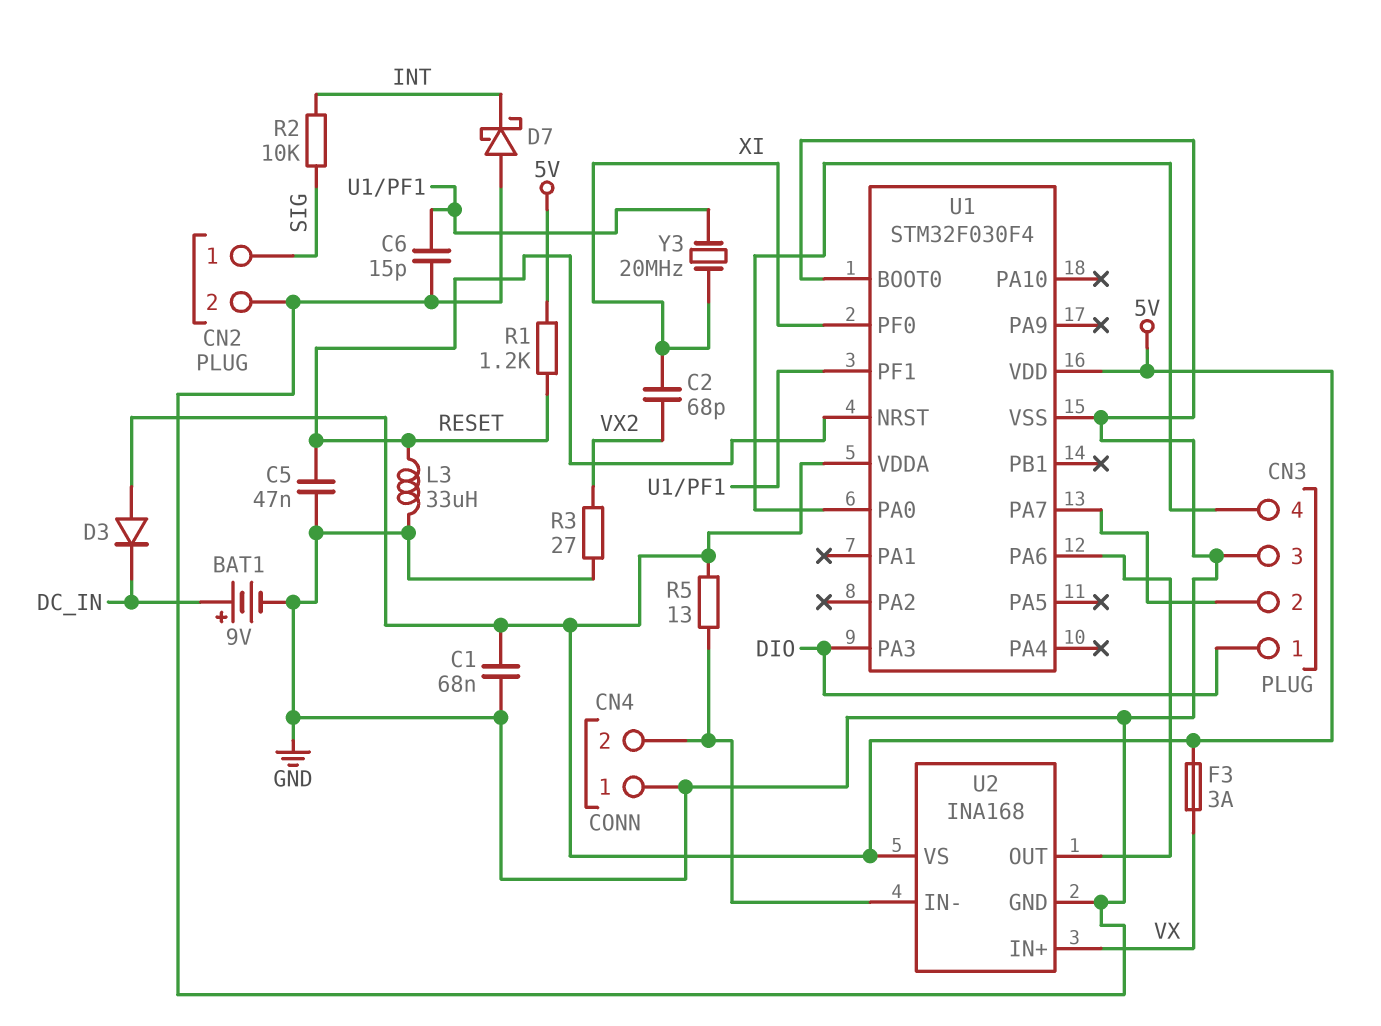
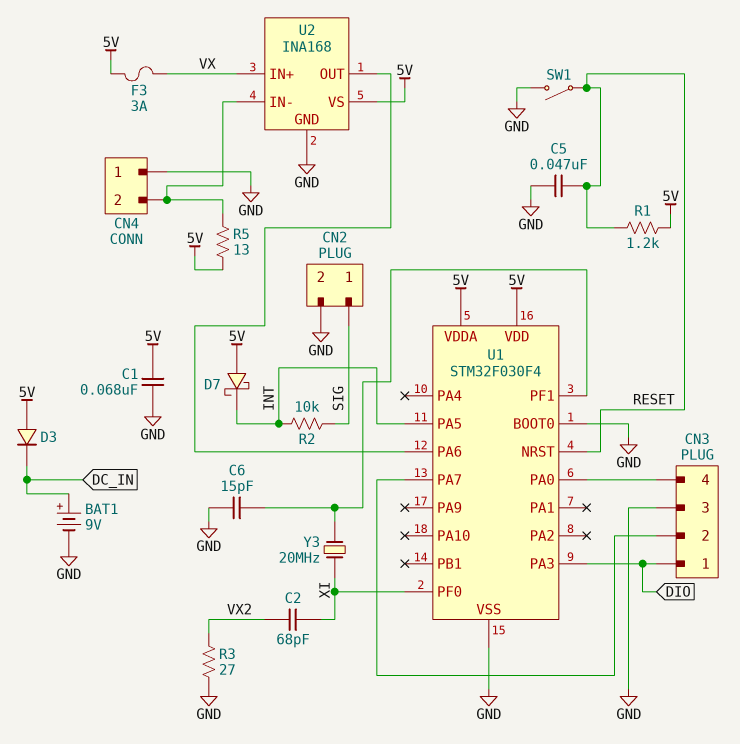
D7: schottky (A GND, K INT) -> schottky (A 5V, K INT)
L3: 33uH (GND, RESET) -> none
SW1: none -> switch (GND, RESET)
U1 pin PA5: none -> INT

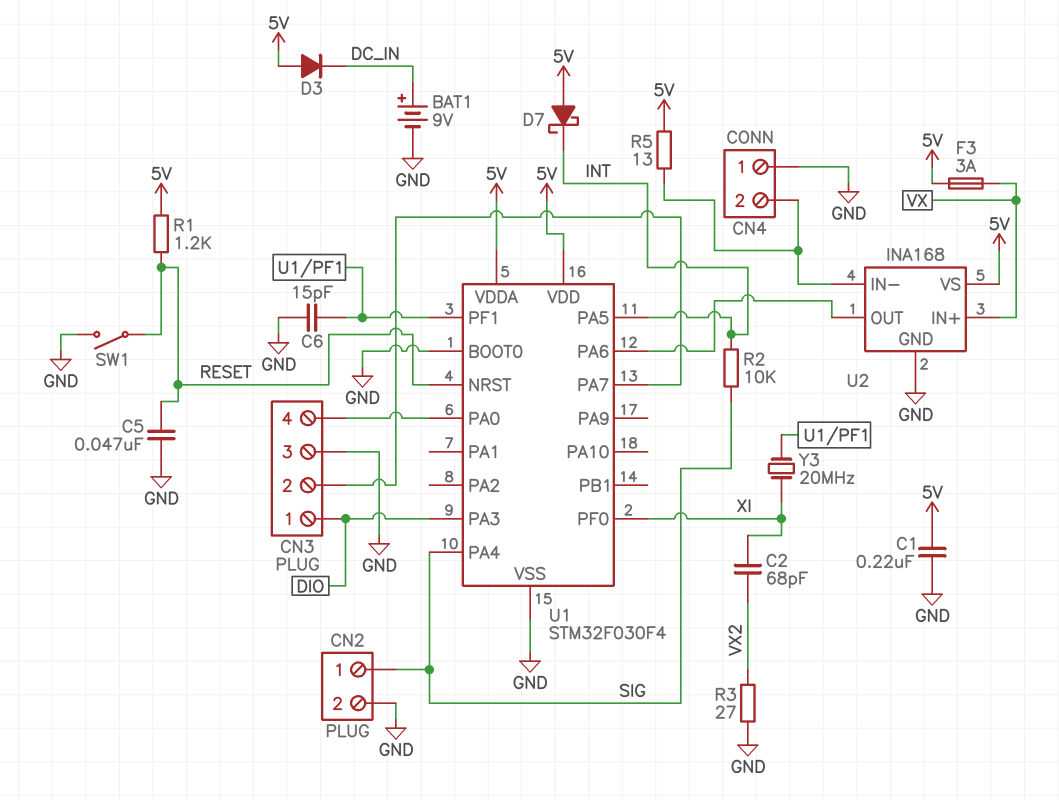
C1: 68nF (5V, GND) -> 220nF (5V, GND)
U1 pin PA4: none -> SIG

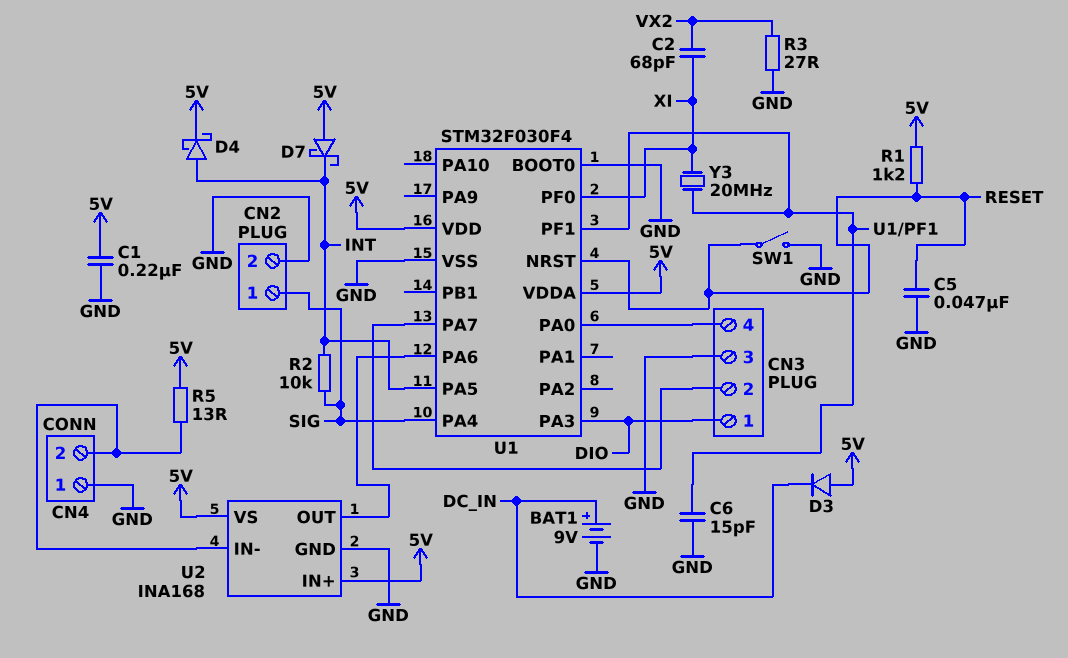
D4: none -> schottky (A INT, K 5V)
F3: 3A (5V, VX) -> none
U2 pin IN+: VX -> 5V

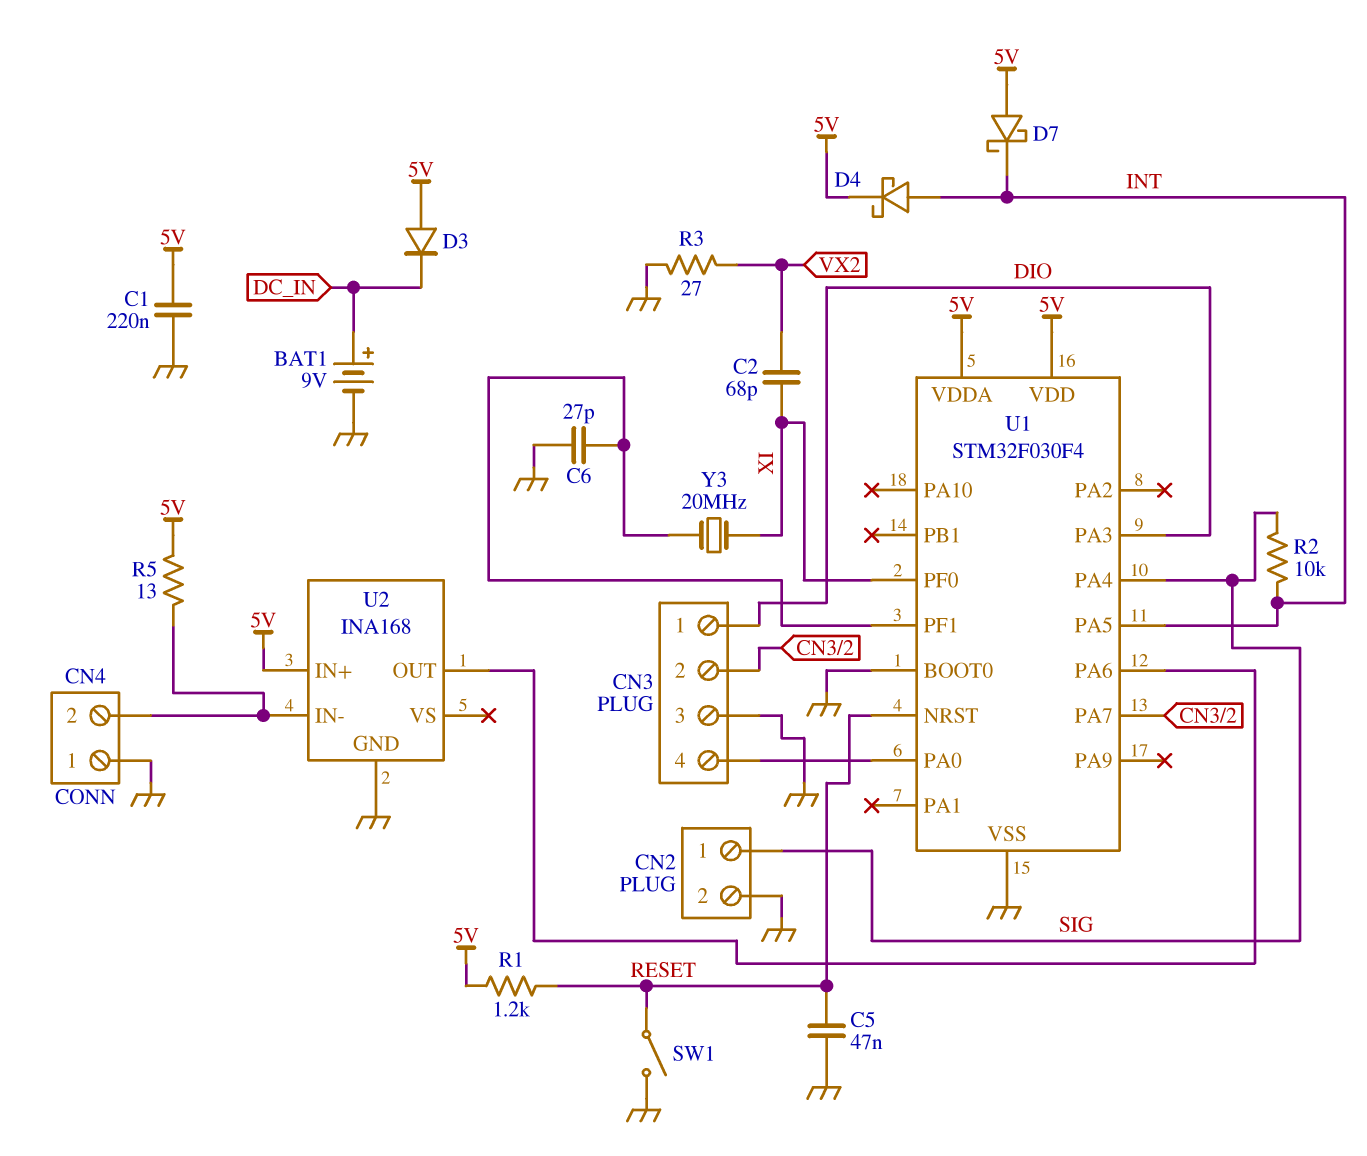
C6: 15pF (GND, U1/PF1) -> 27pF (GND, U1/PF1)
U2 pin VS: 5V -> none

